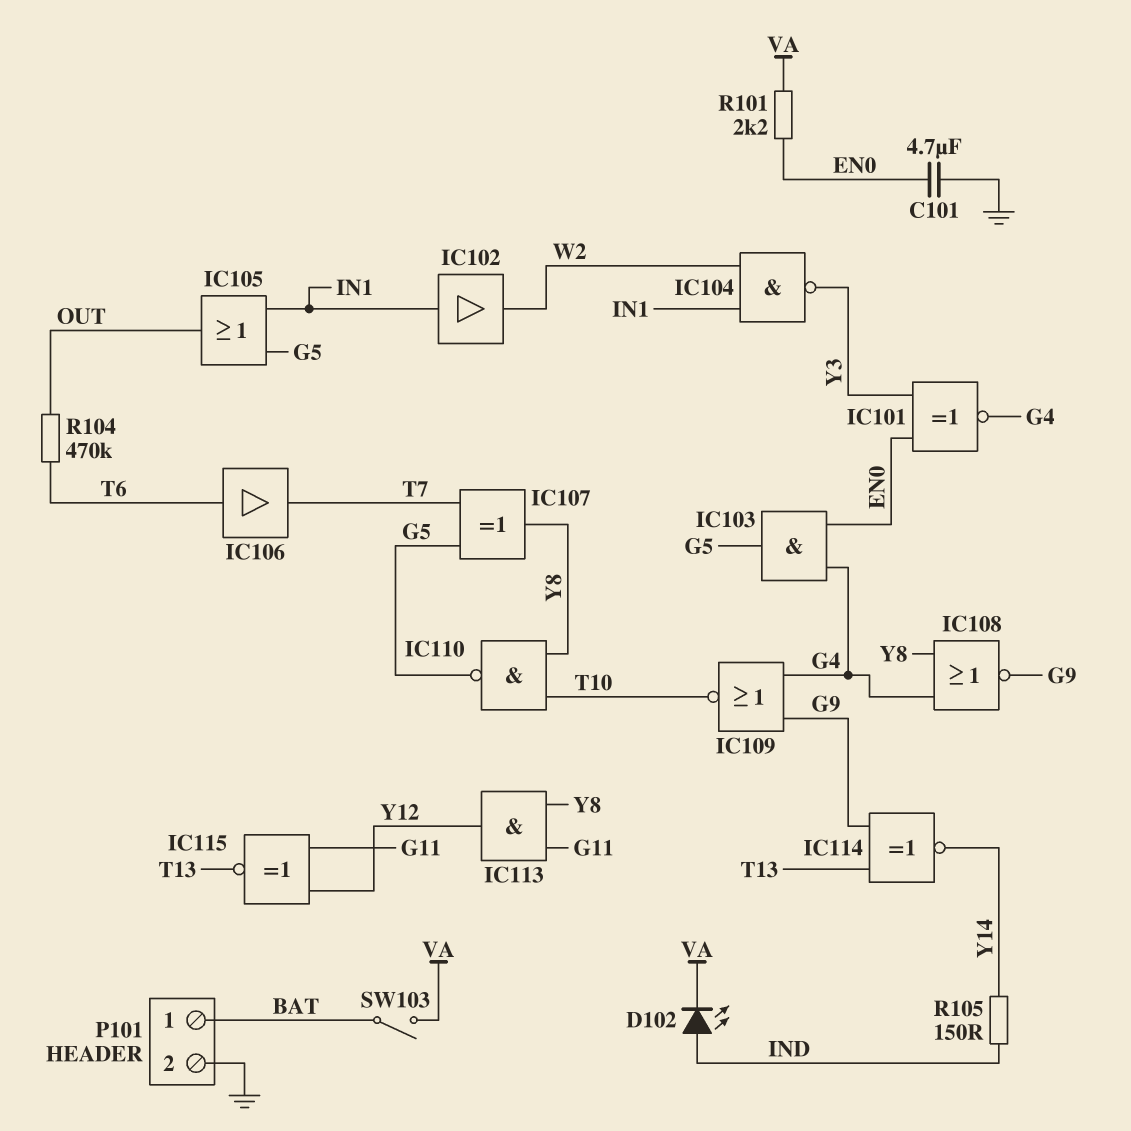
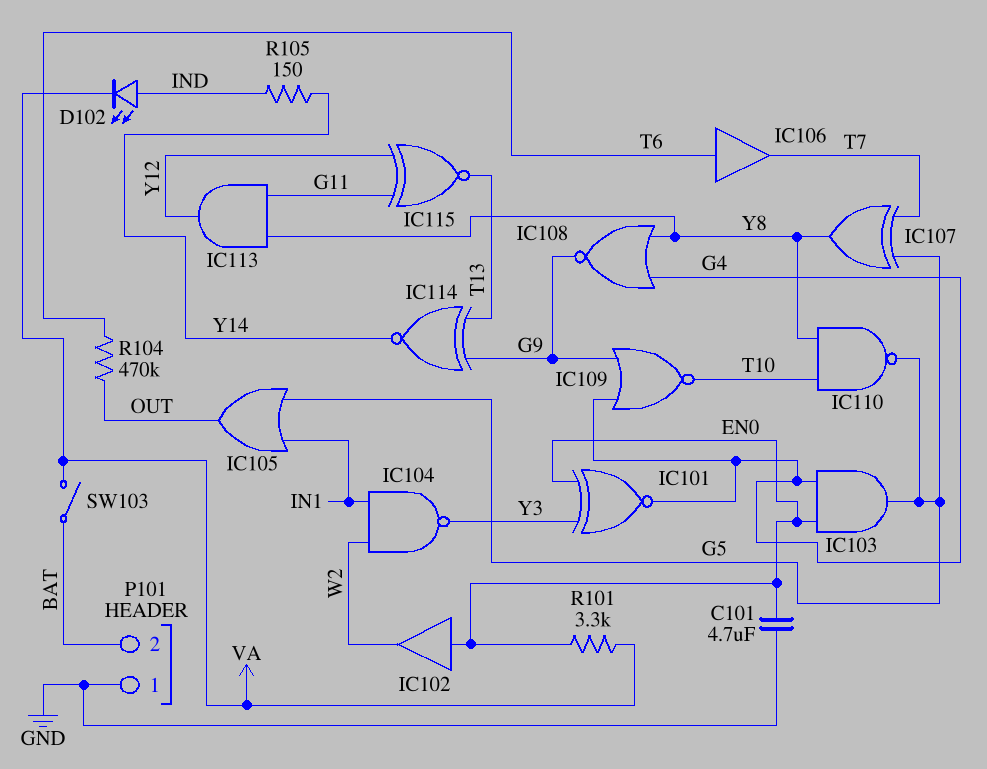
IC102: buffer (in IN1, out W2) -> buffer (in EN0, out W2)
P101 pin 1: BAT -> GND
P101 pin 2: GND -> BAT
R101: 2.2k (EN0, VA) -> 3.3k (EN0, VA)

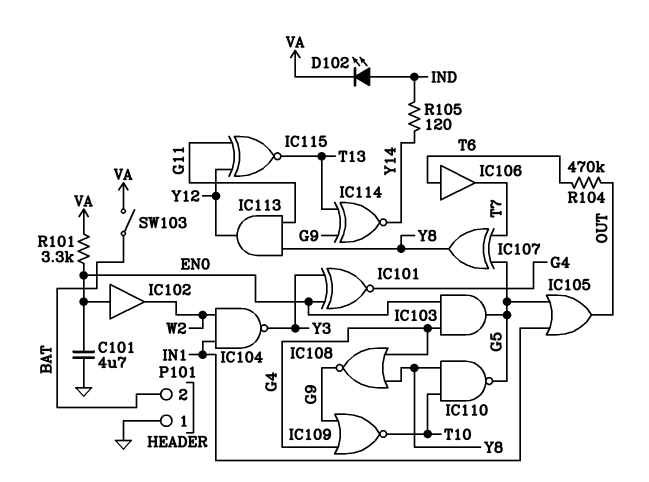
R105: 150 (IND, Y14) -> 120 (IND, Y14)

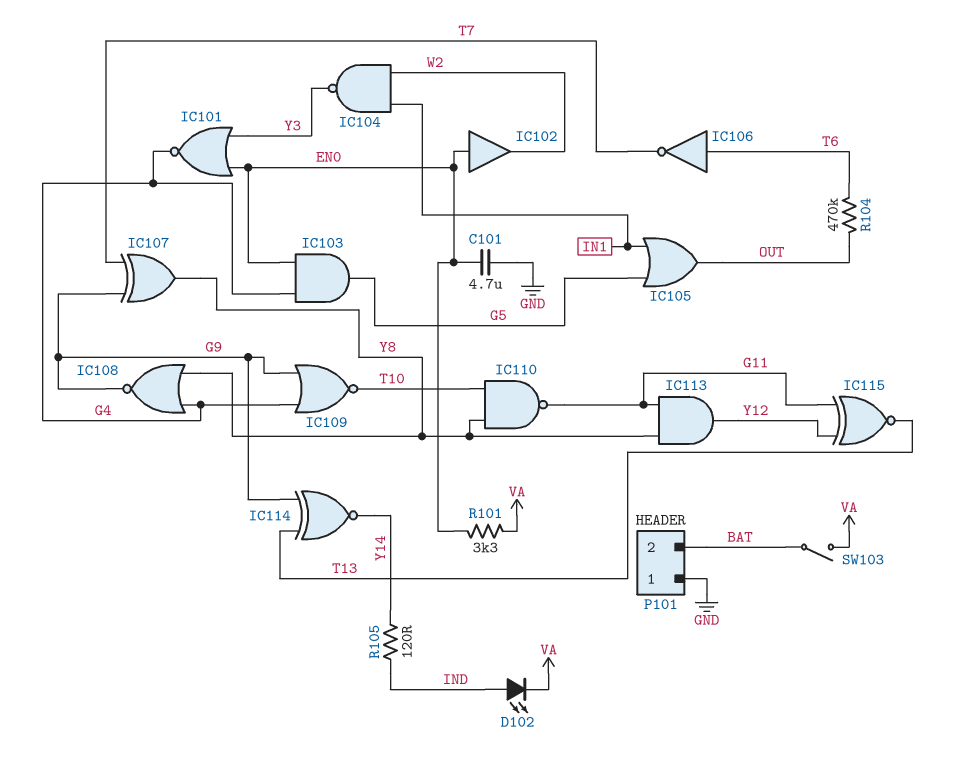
IC101: XNOR (in EN0, in Y3, out G4) -> NOR (in EN0, in Y3, out G4)
IC106: buffer (in T6, out T7) -> NOT (in T6, out T7)
IC107: XOR (in G5, in T7, out Y8) -> XOR (in G9, in T7, out Y8)
IC110: NAND (in T10, in Y8, out G5) -> NAND (in T10, in Y8, out G11)

